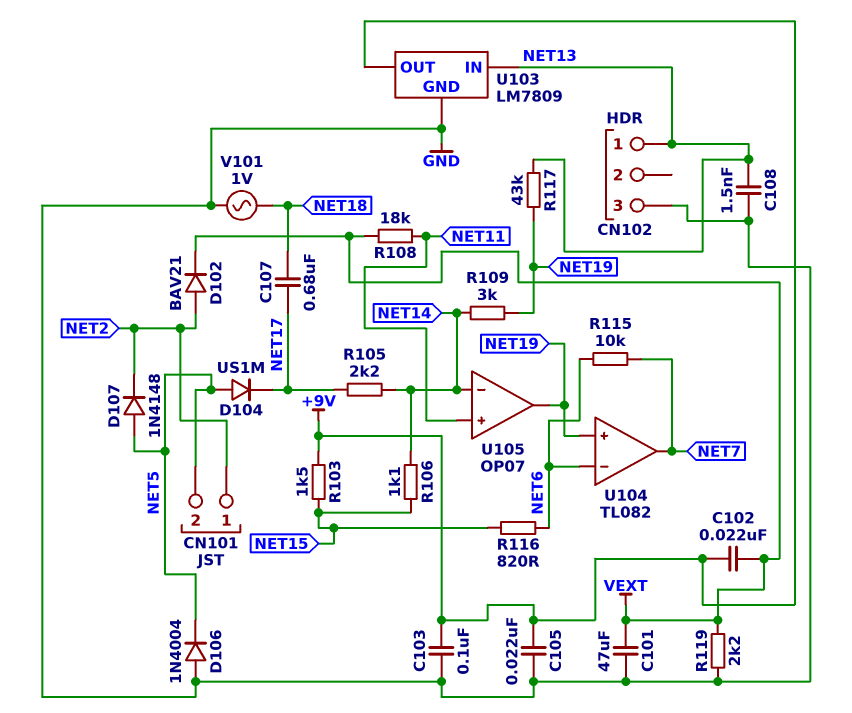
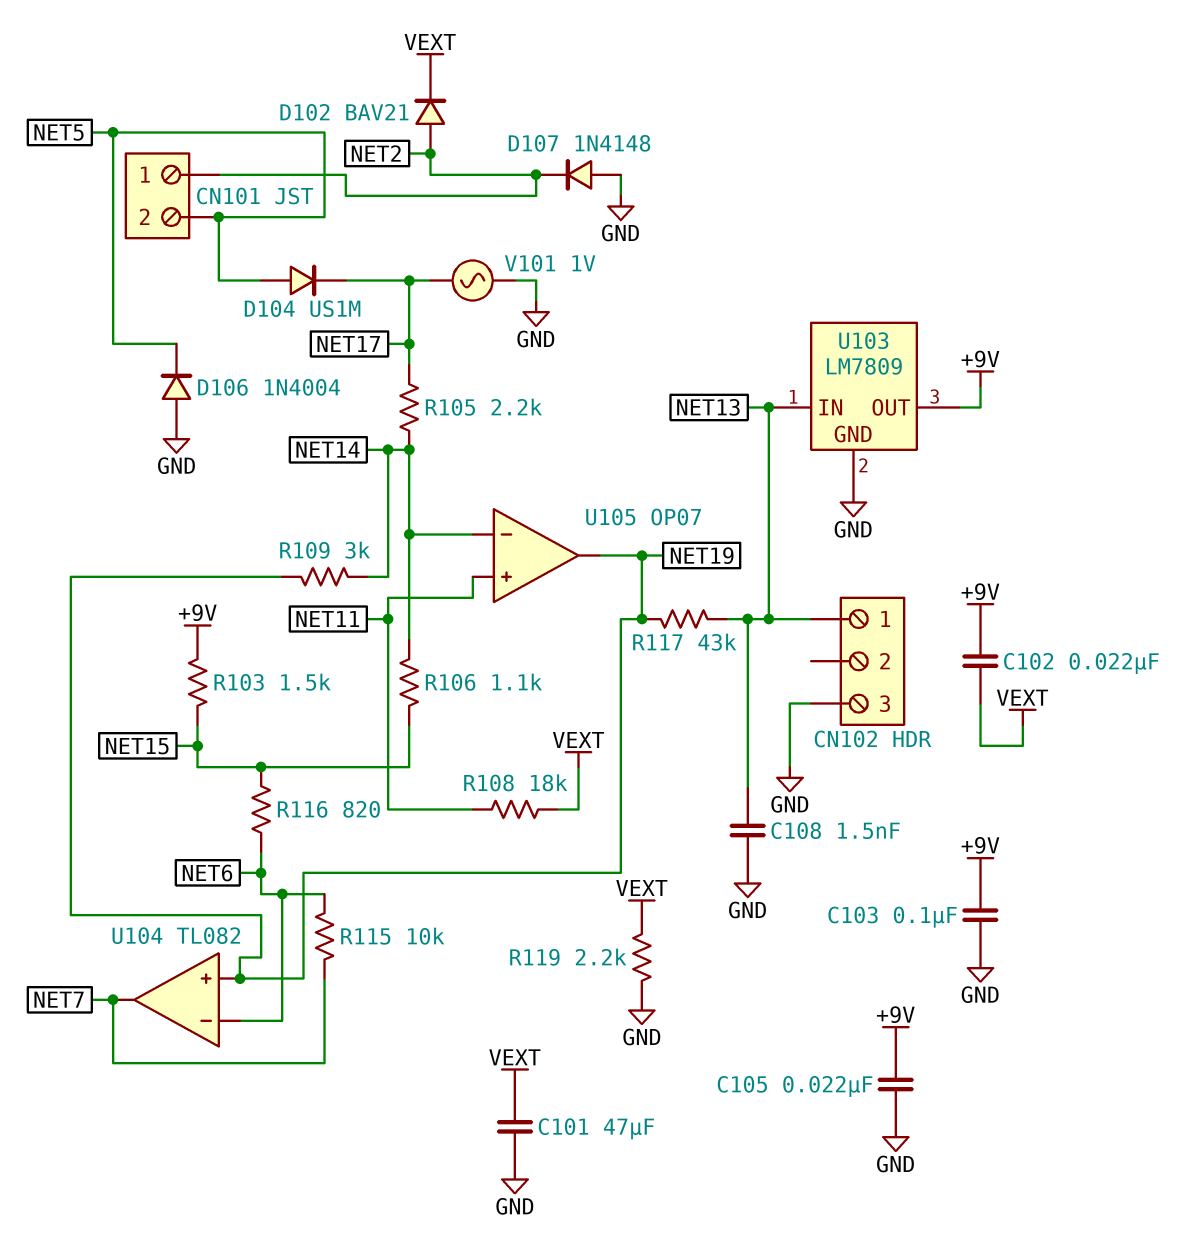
C107: 680nF (NET17, NET18) -> none
D107: diode 1N4148 (A NET5, K NET2) -> diode 1N4148 (A GND, K NET2)
V101: AC 1V (GND, NET18) -> AC 1V (GND, NET17)

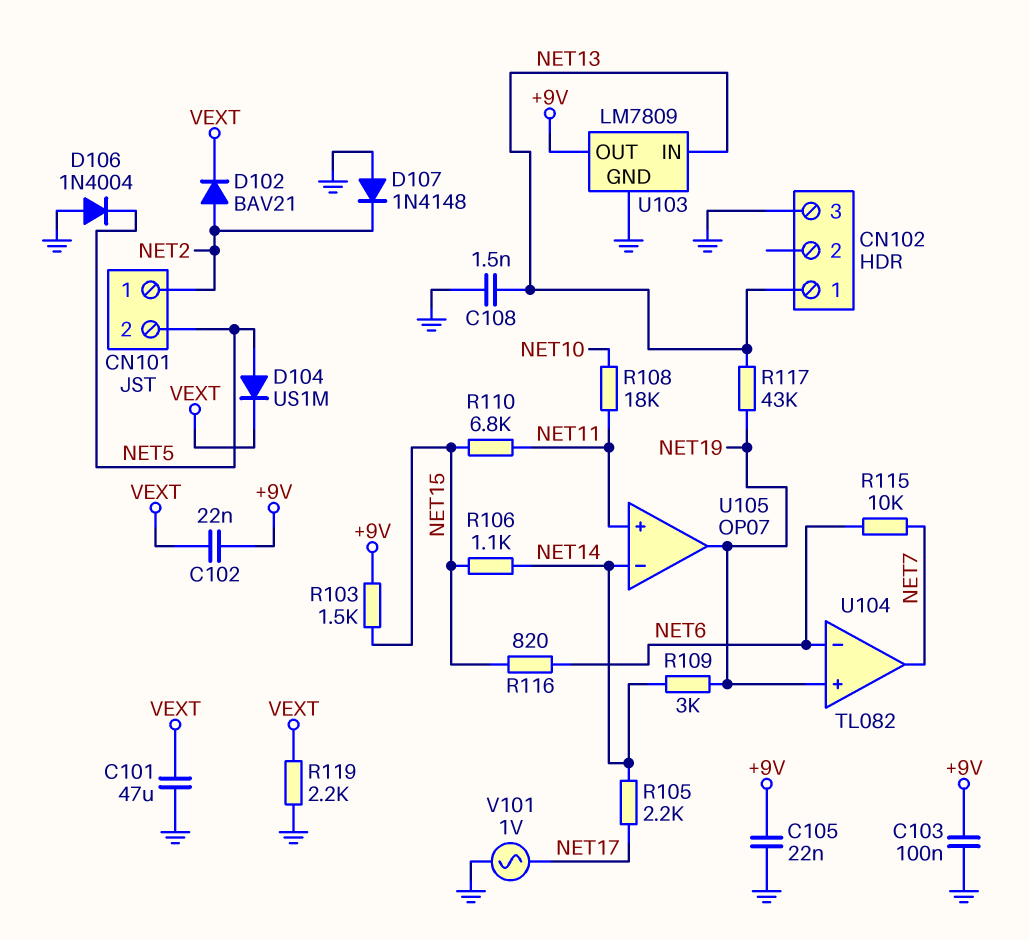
D104: diode US1M (A NET5, K NET17) -> diode US1M (A NET5, K VEXT)
R108: 18k (NET11, VEXT) -> 18k (NET10, NET11)
R110: none -> 6.8k (NET11, NET15)

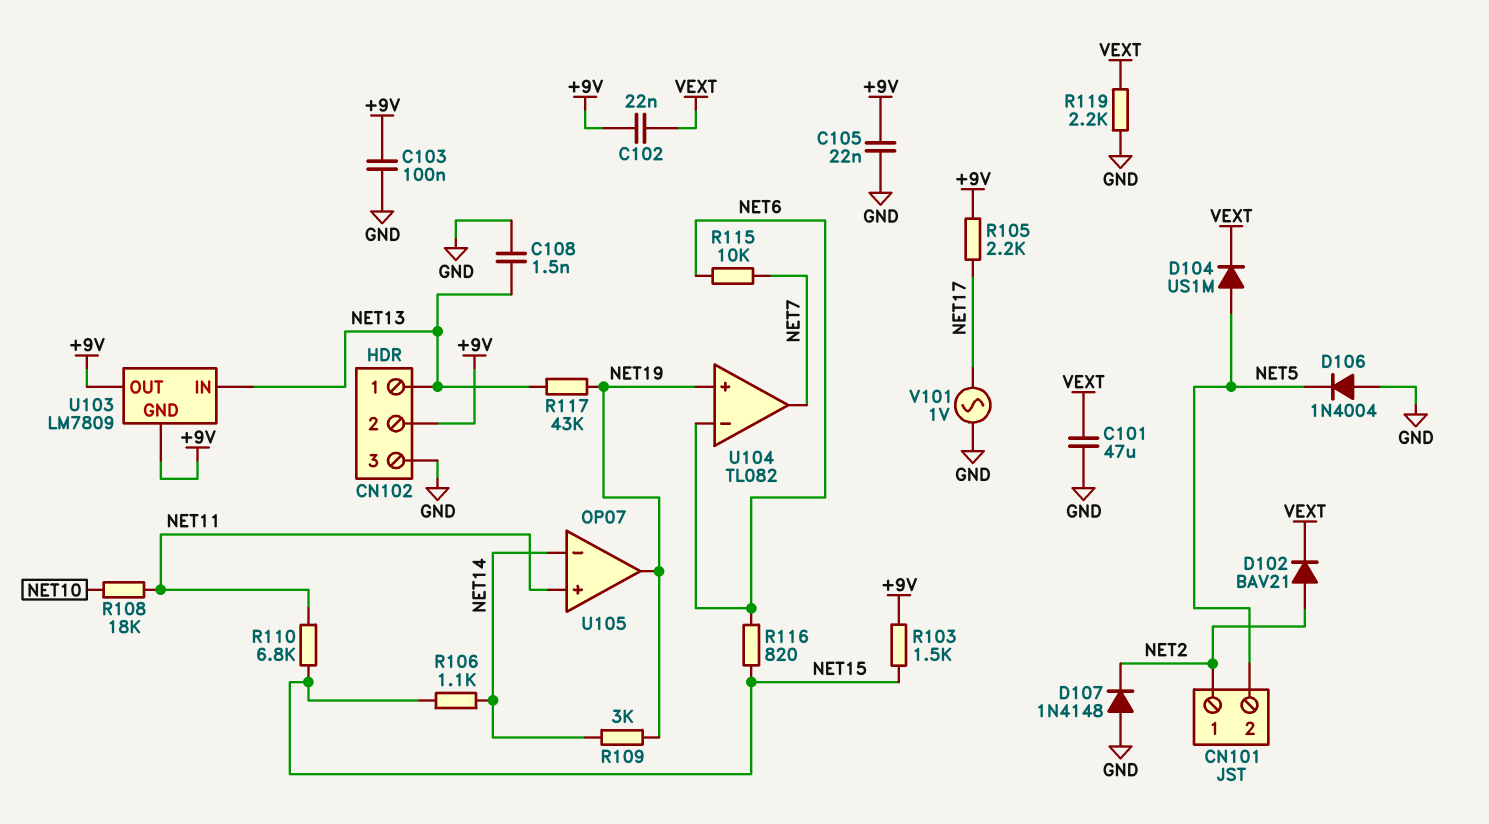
CN102 pin 2: none -> +9V
R105: 2.2k (NET14, NET17) -> 2.2k (+9V, NET17)
U103 pin GND: GND -> +9V

